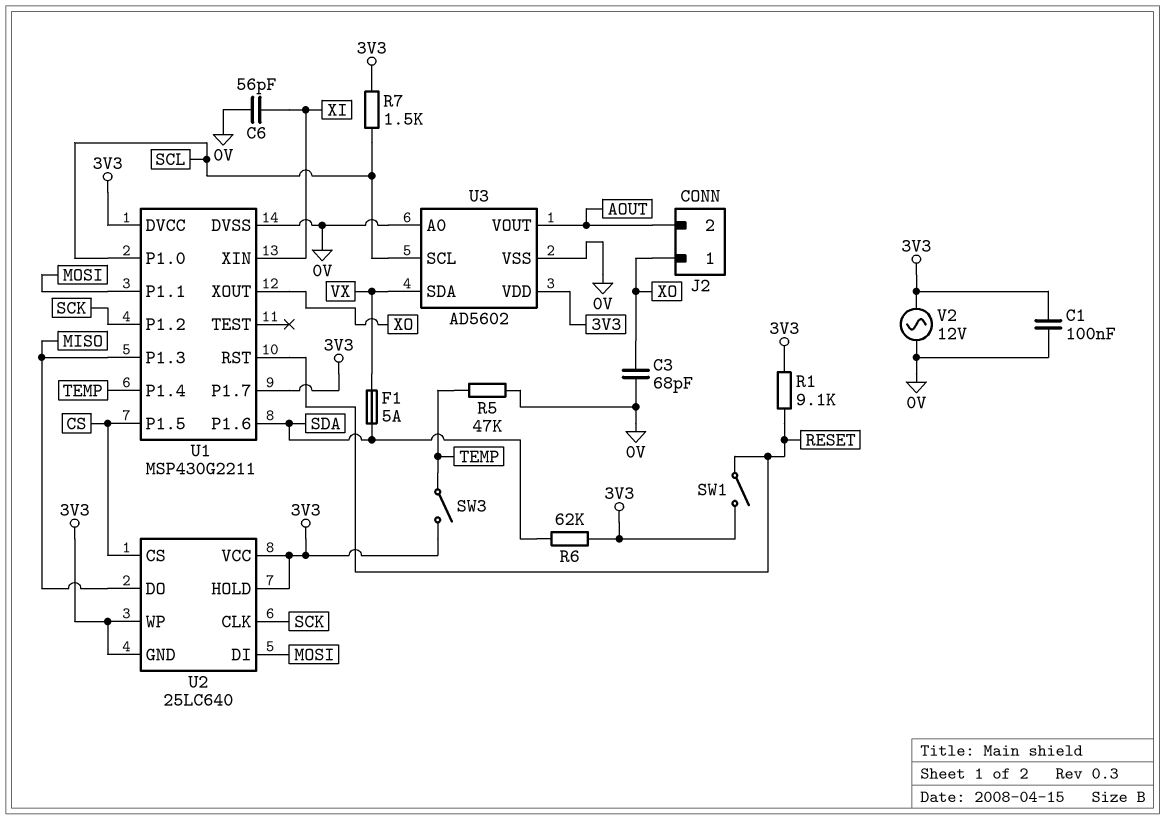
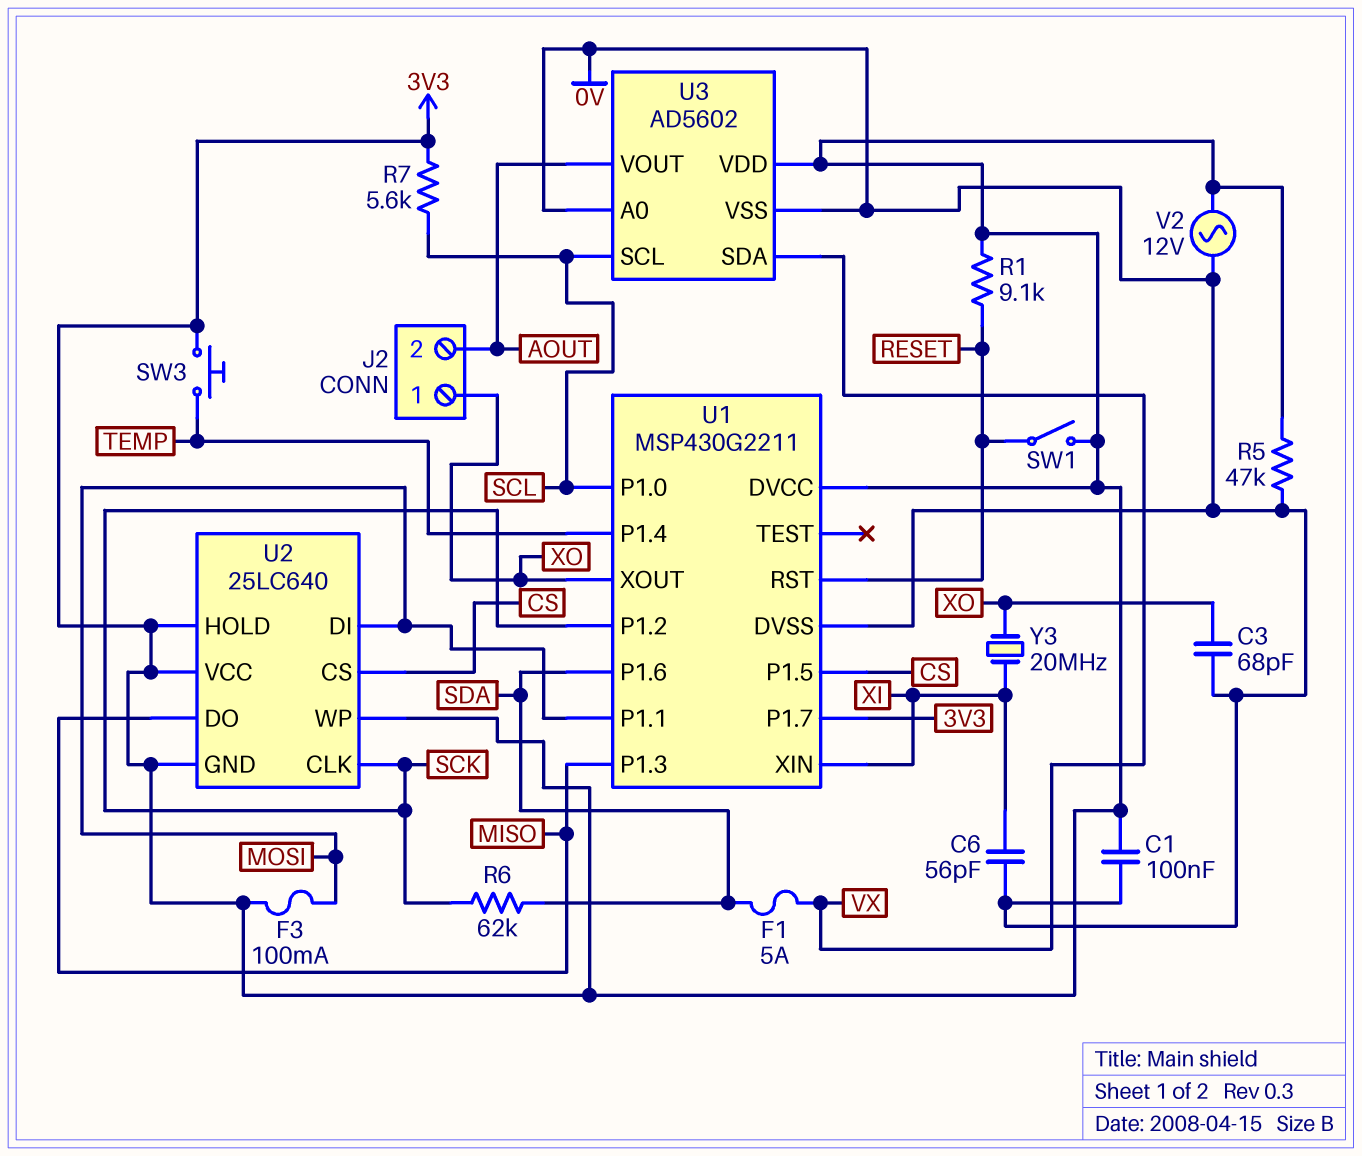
F3: none -> 100mA (3V3, MOSI)
R5: 47k (0V, TEMP) -> 47k (0V, 3V3)
R6: 62k (3V3, SDA) -> 62k (SCK, SDA)
R7: 1.5k (3V3, SCL) -> 5.6k (3V3, SCL)
SW3: switch (3V3, TEMP) -> button (3V3, TEMP)
Y3: none -> 20MHz (XI, XO)

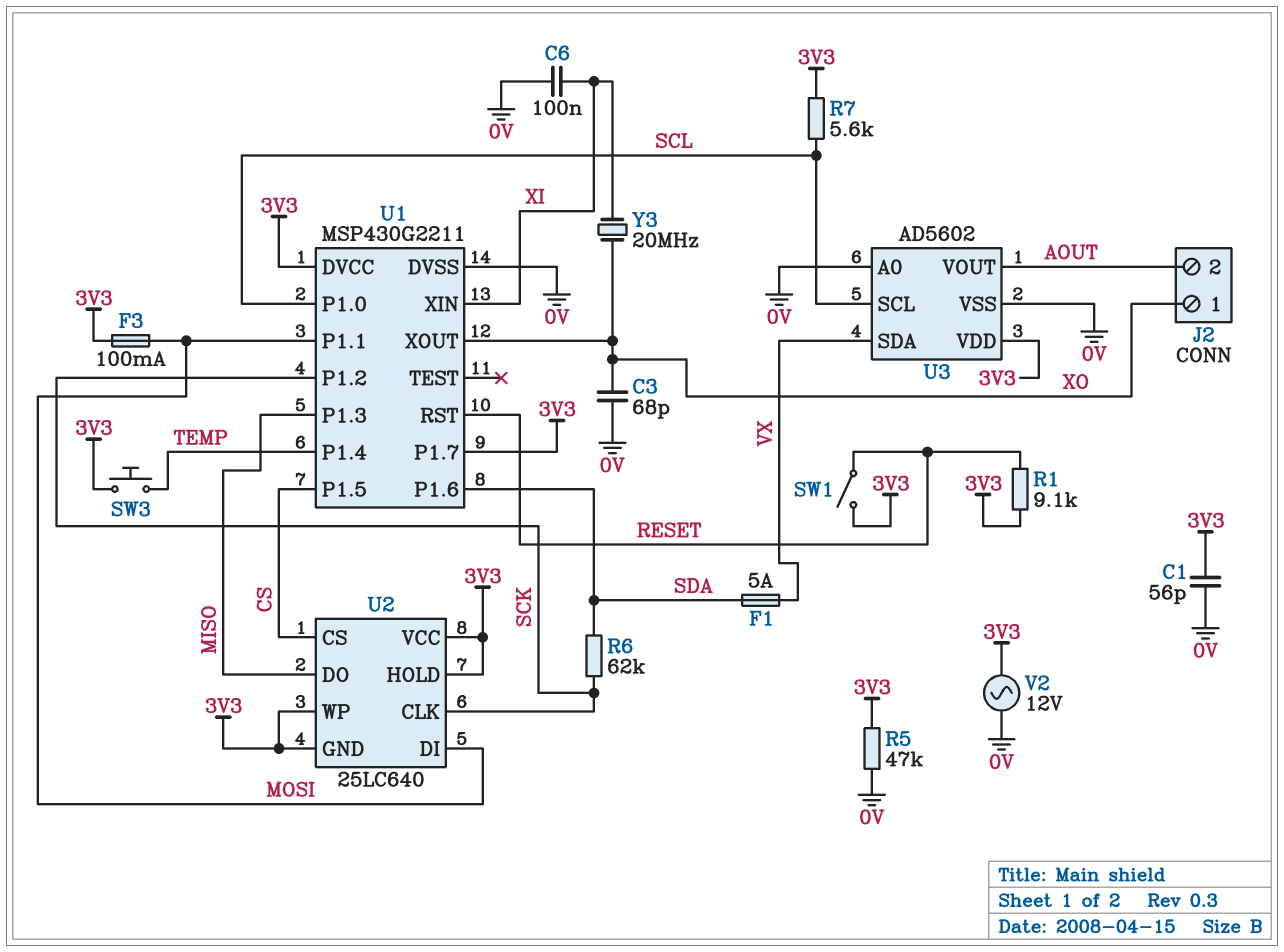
C1: 100nF (0V, 3V3) -> 56pF (0V, 3V3)
C6: 56pF (0V, XI) -> 100nF (0V, XI)

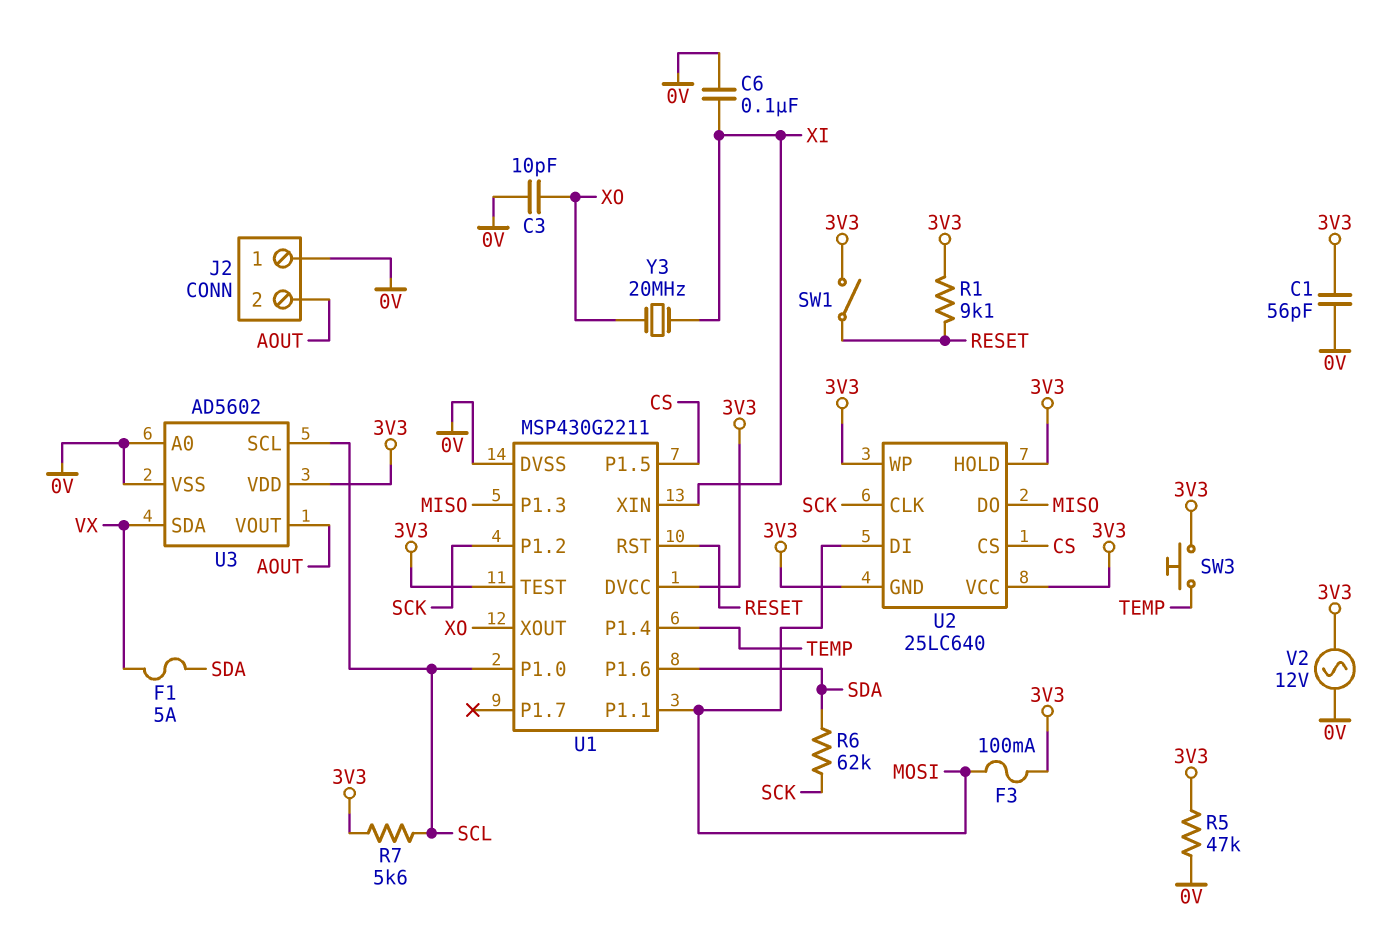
C3: 68pF (0V, XO) -> 10pF (0V, XO)
J2 pin 1: XO -> 0V
U1 pin P1.7: 3V3 -> none
U1 pin TEST: none -> 3V3

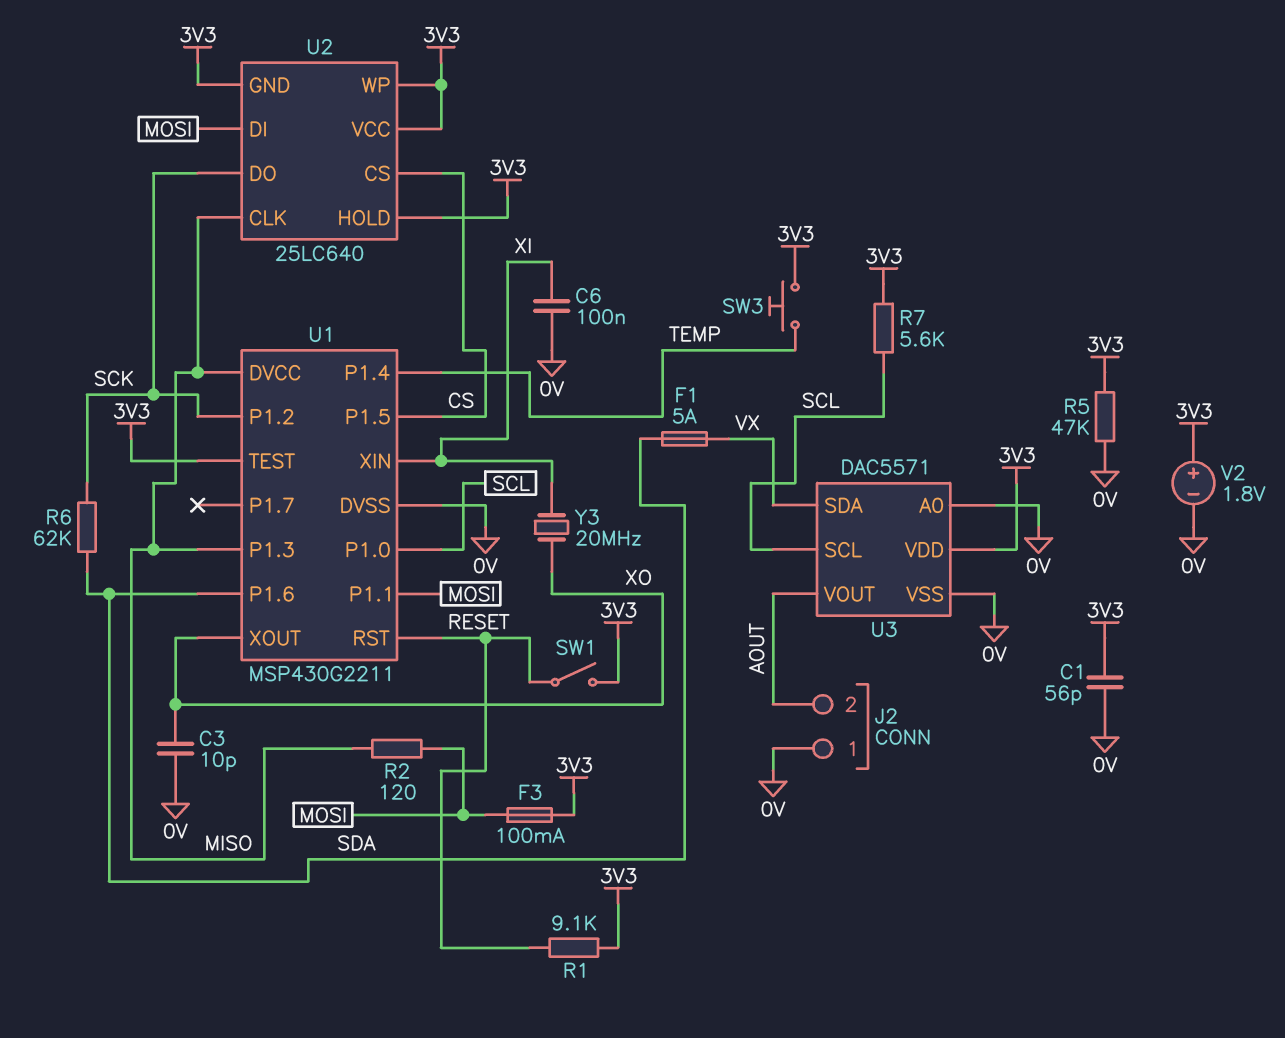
R2: none -> 120 (MISO, MOSI)
U1 pin DVCC: 3V3 -> MISO
U2 pin CLK: SCK -> MISO
U2 pin DO: MISO -> SCK
U3: AD5602 -> DAC5571
V2: AC 12V (0V, 3V3) -> 1.8V (plus 3V3, minus 0V)

